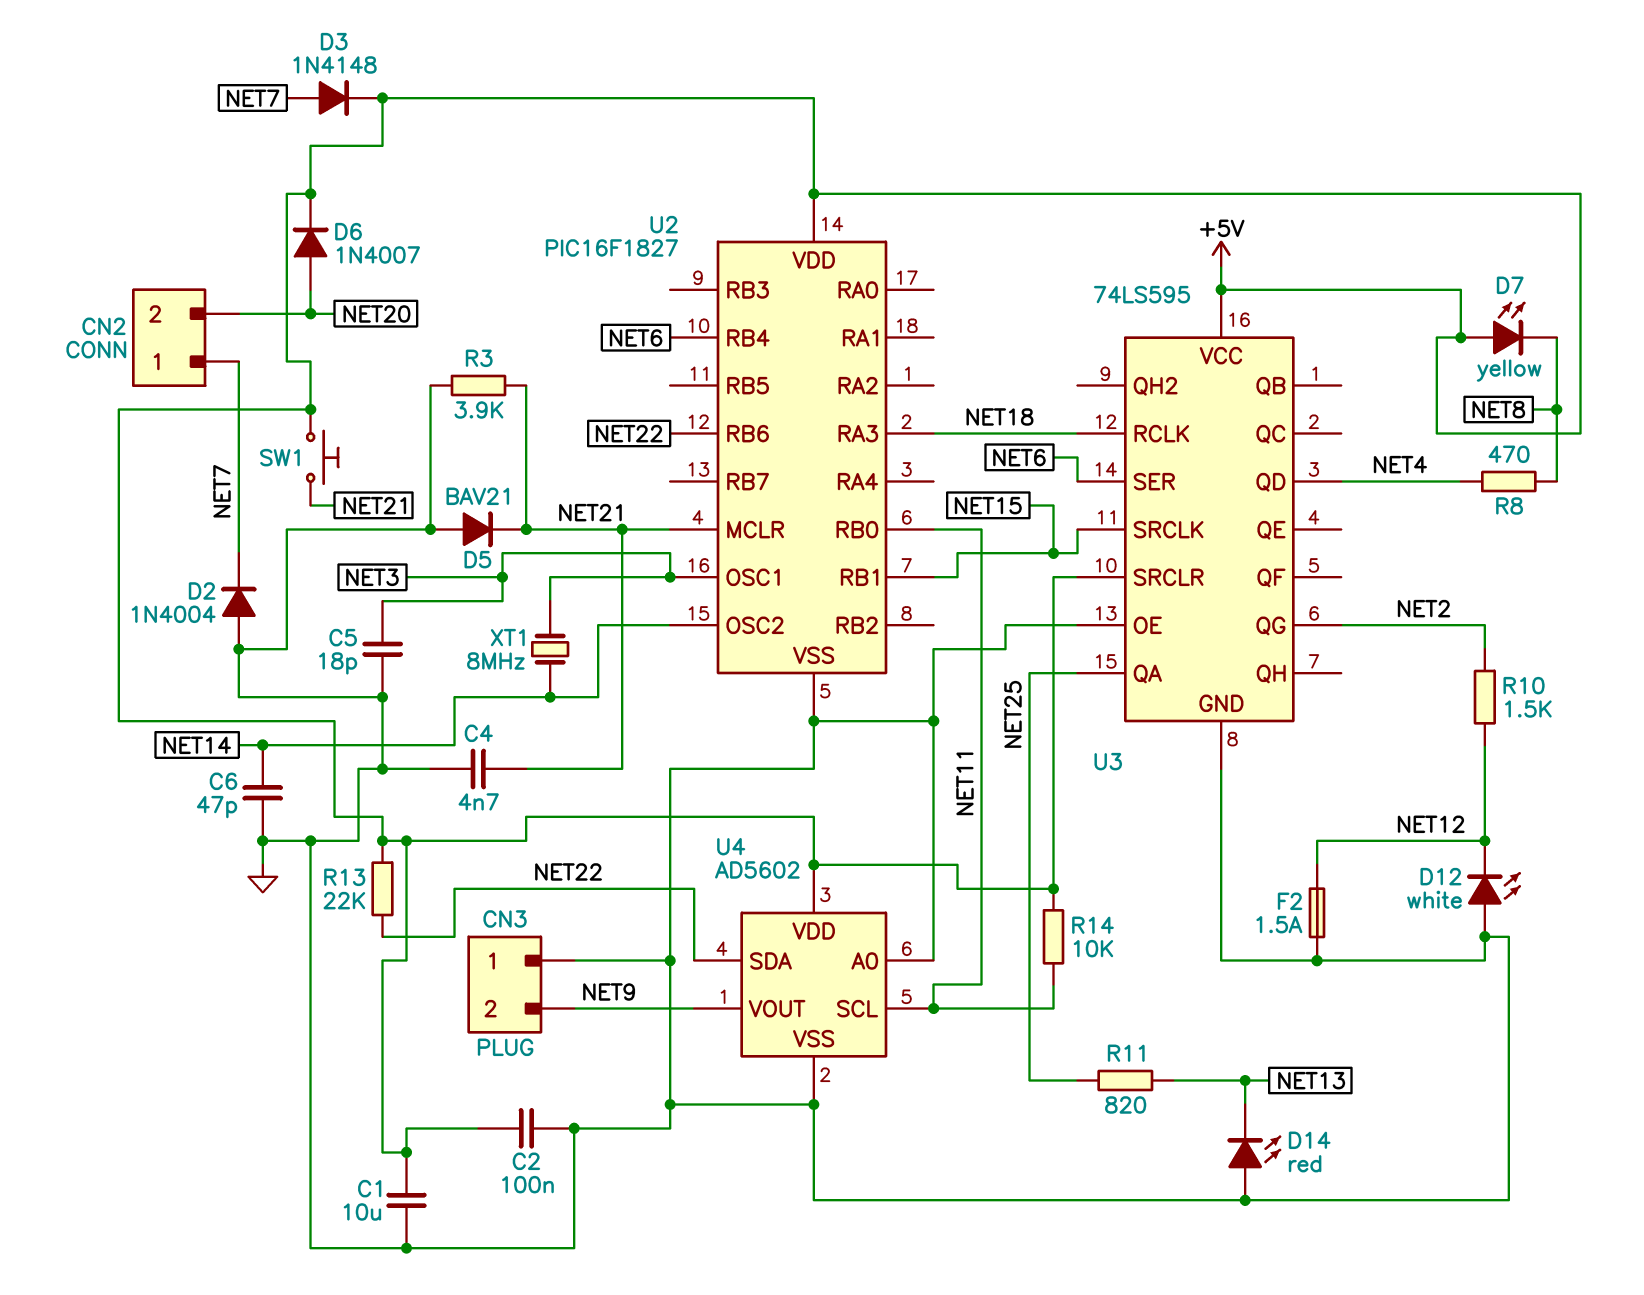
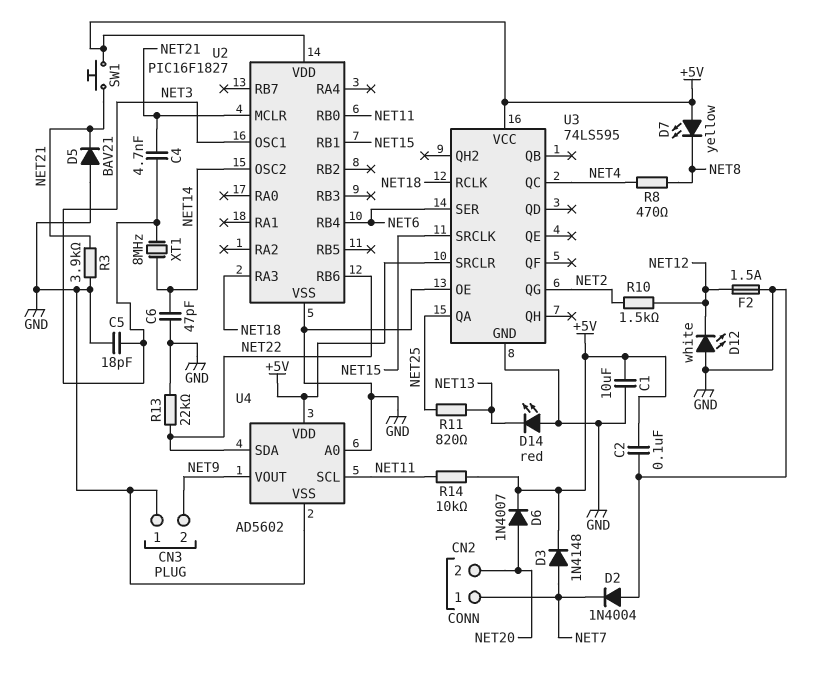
C4: 4.7nF (GND, NET21) -> 4.7nF (NET3, NET21)
R13: 22k (+5V, NET22) -> 22k (GND, NET22)
U3 pin QC: none -> NET4
U3 pin QD: NET4 -> none

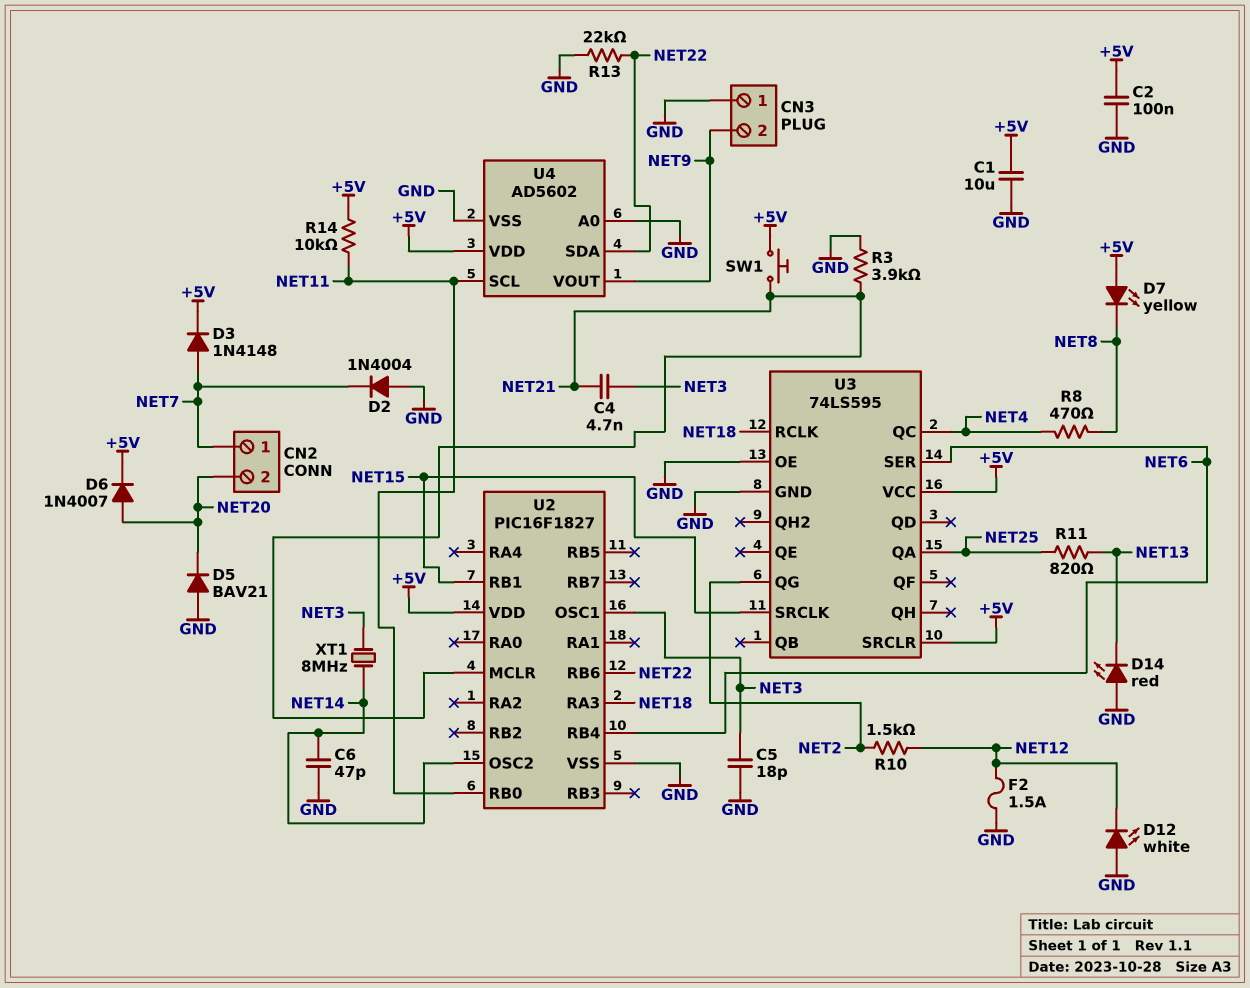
D5: diode BAV21 (A GND, K NET21) -> diode BAV21 (A GND, K NET20)

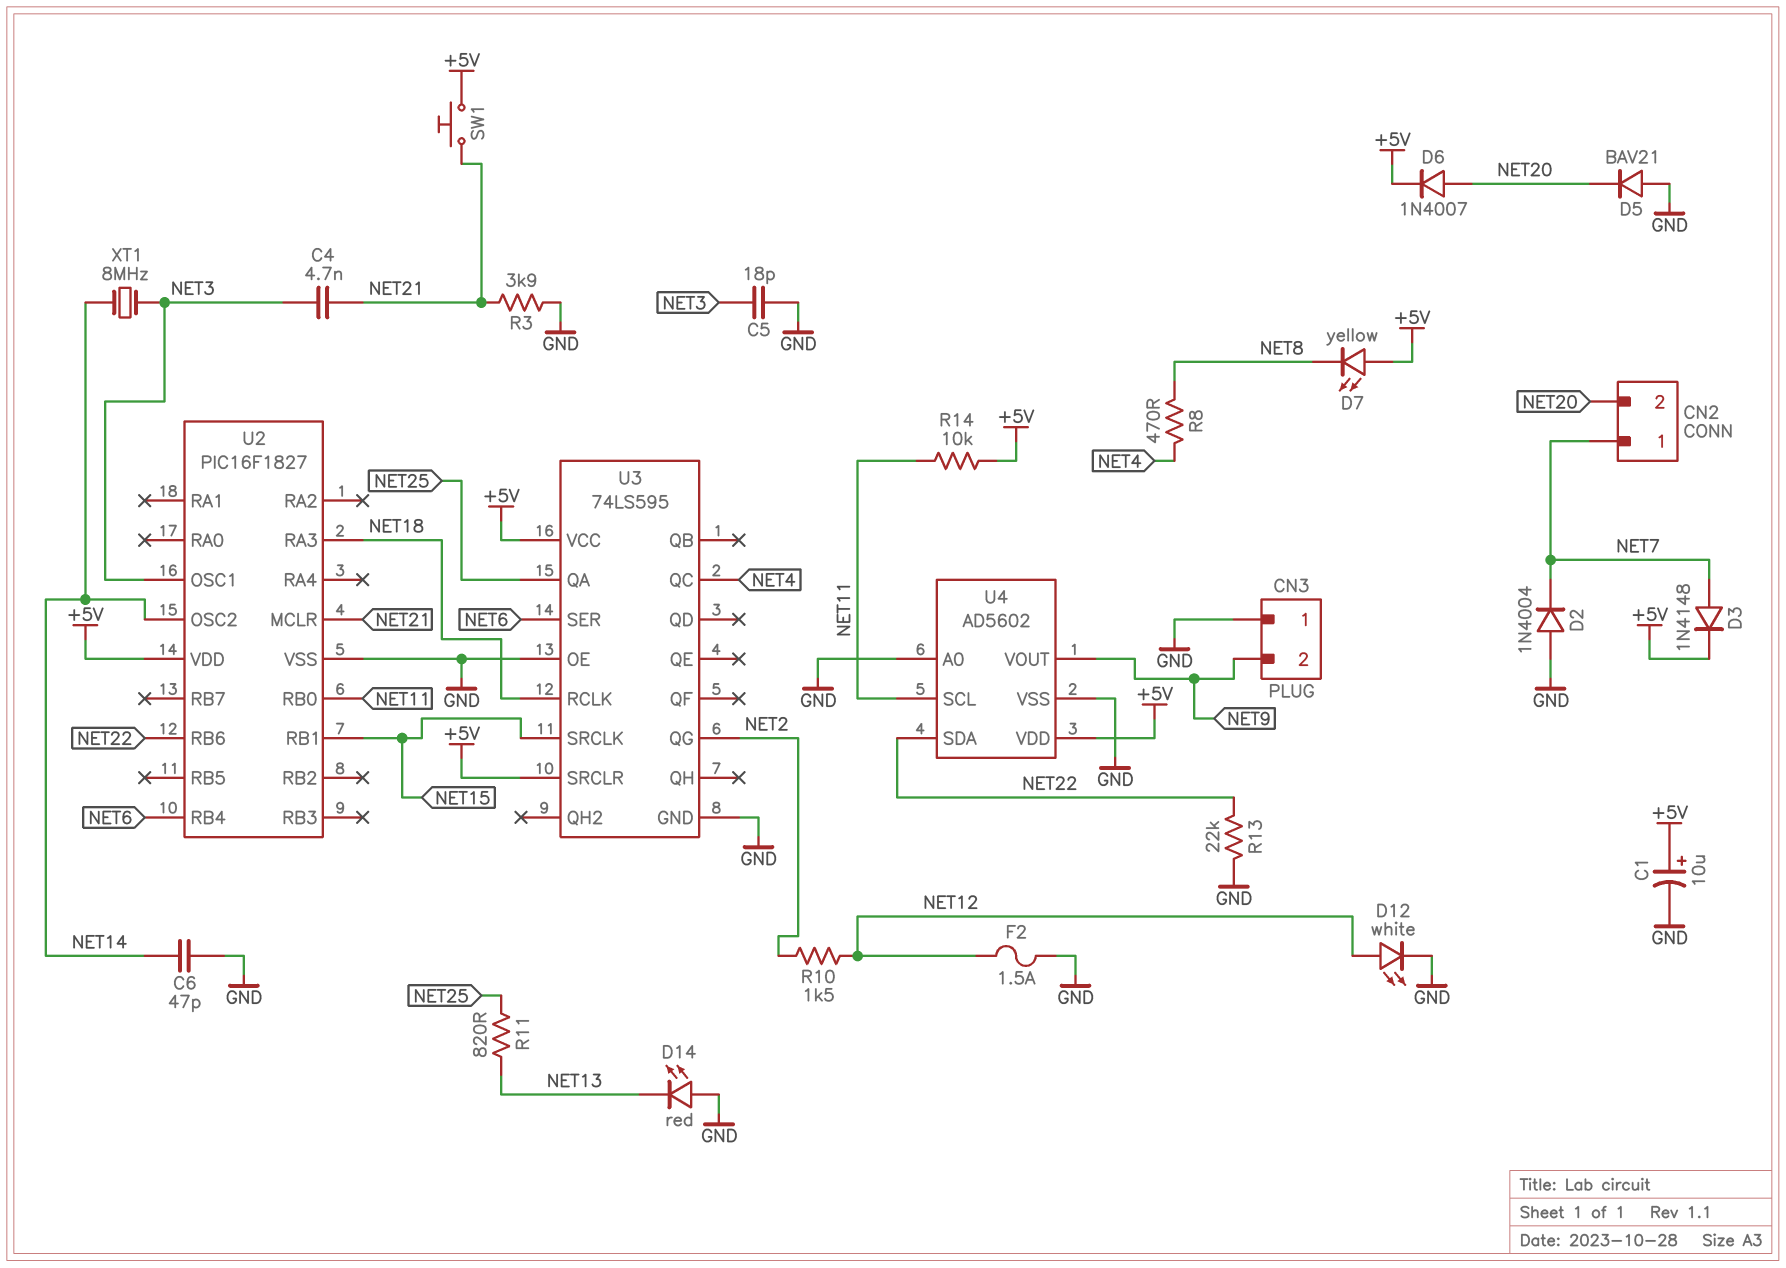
C1: 10uF (+5V, GND) -> 10uF (plus +5V, minus GND)
C2: 100nF (+5V, GND) -> none
D12: LED white (A GND, K NET12) -> LED white (A NET12, K GND)

